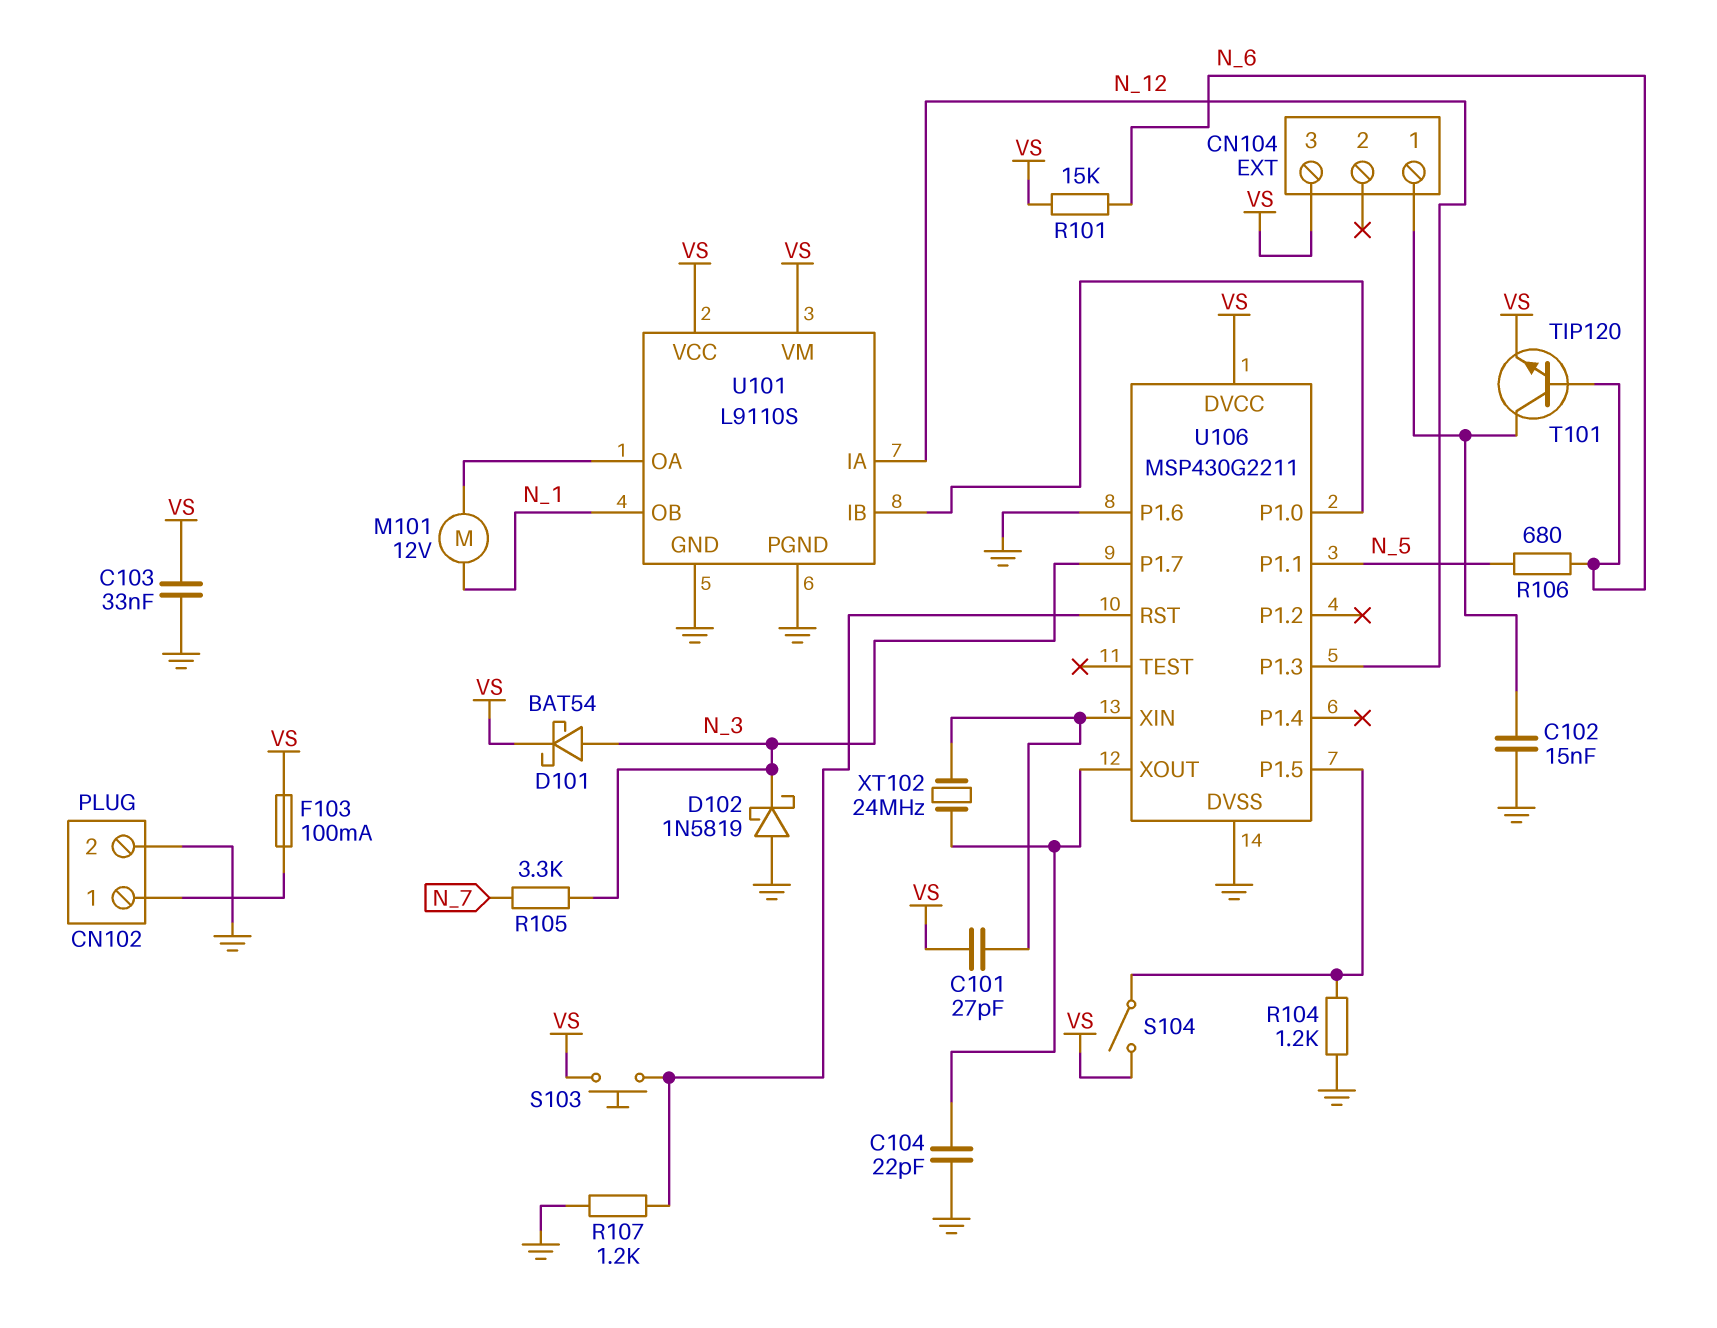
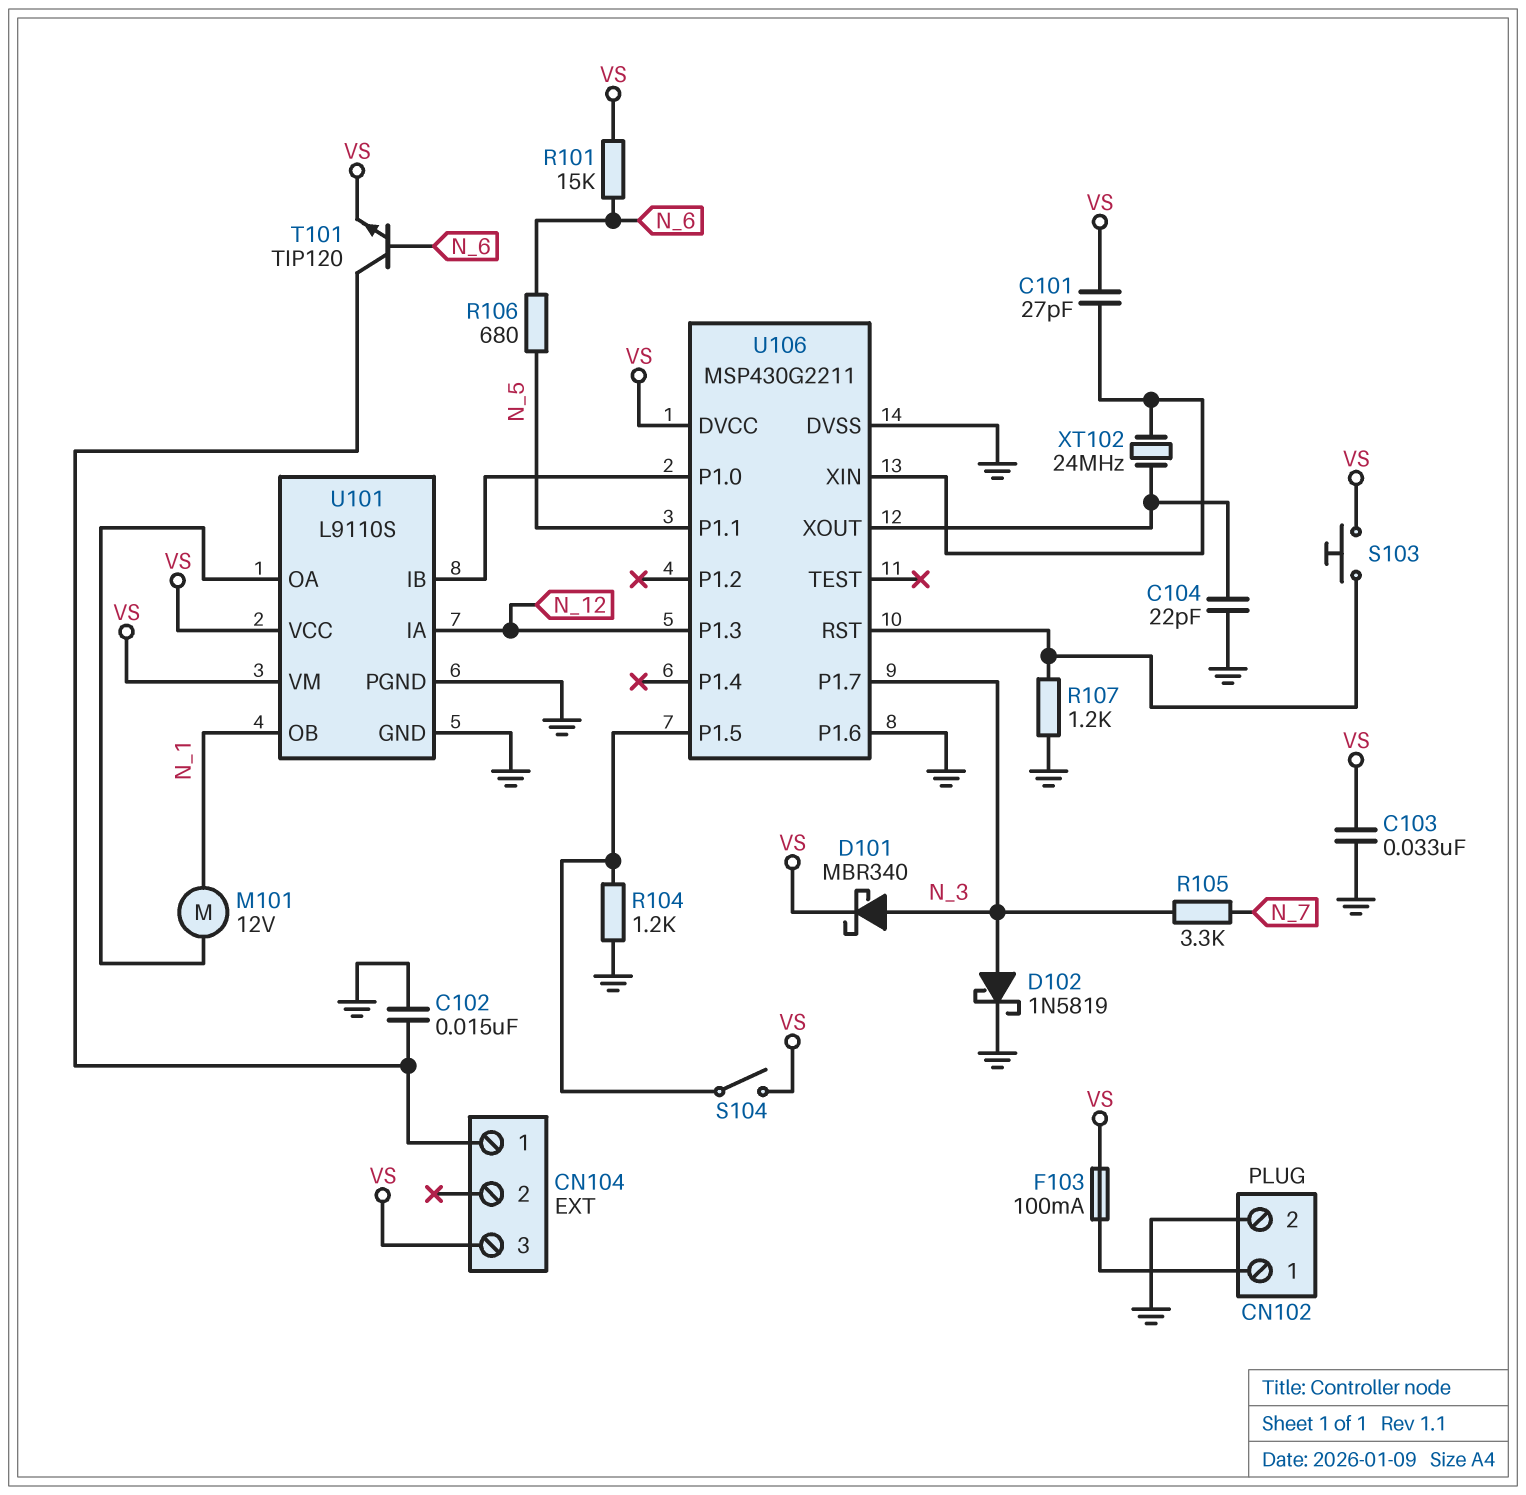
D101: schottky BAT54 (A N_3, K VS) -> schottky MBR340 (A N_3, K VS)
D102: schottky 1N5819 (A GND, K N_3) -> schottky 1N5819 (A N_3, K GND)

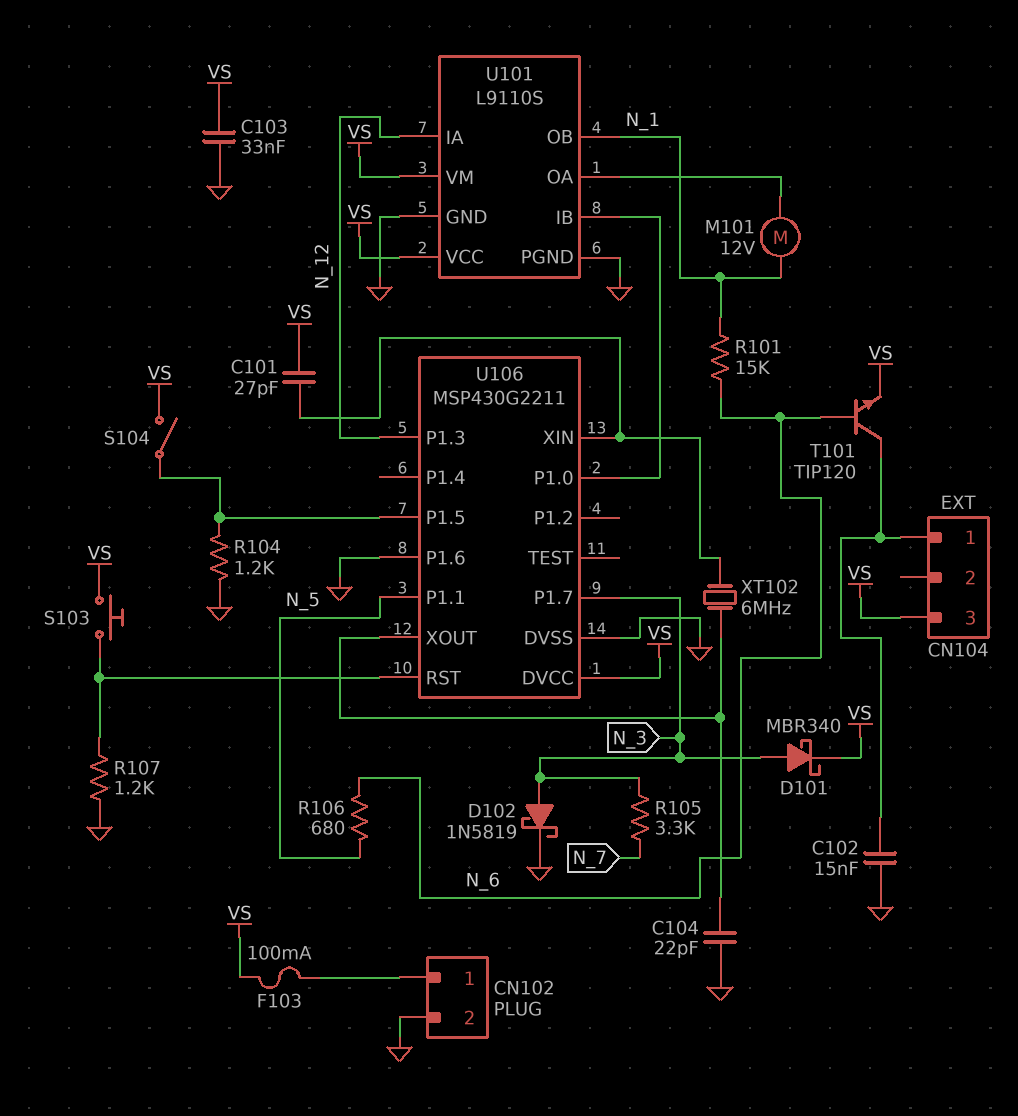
R101: 15k (N_6, VS) -> 15k (N_1, N_6)
XT102: 24MHz (U106/XIN, U106/XOUT) -> 6MHz (U106/XIN, U106/XOUT)

